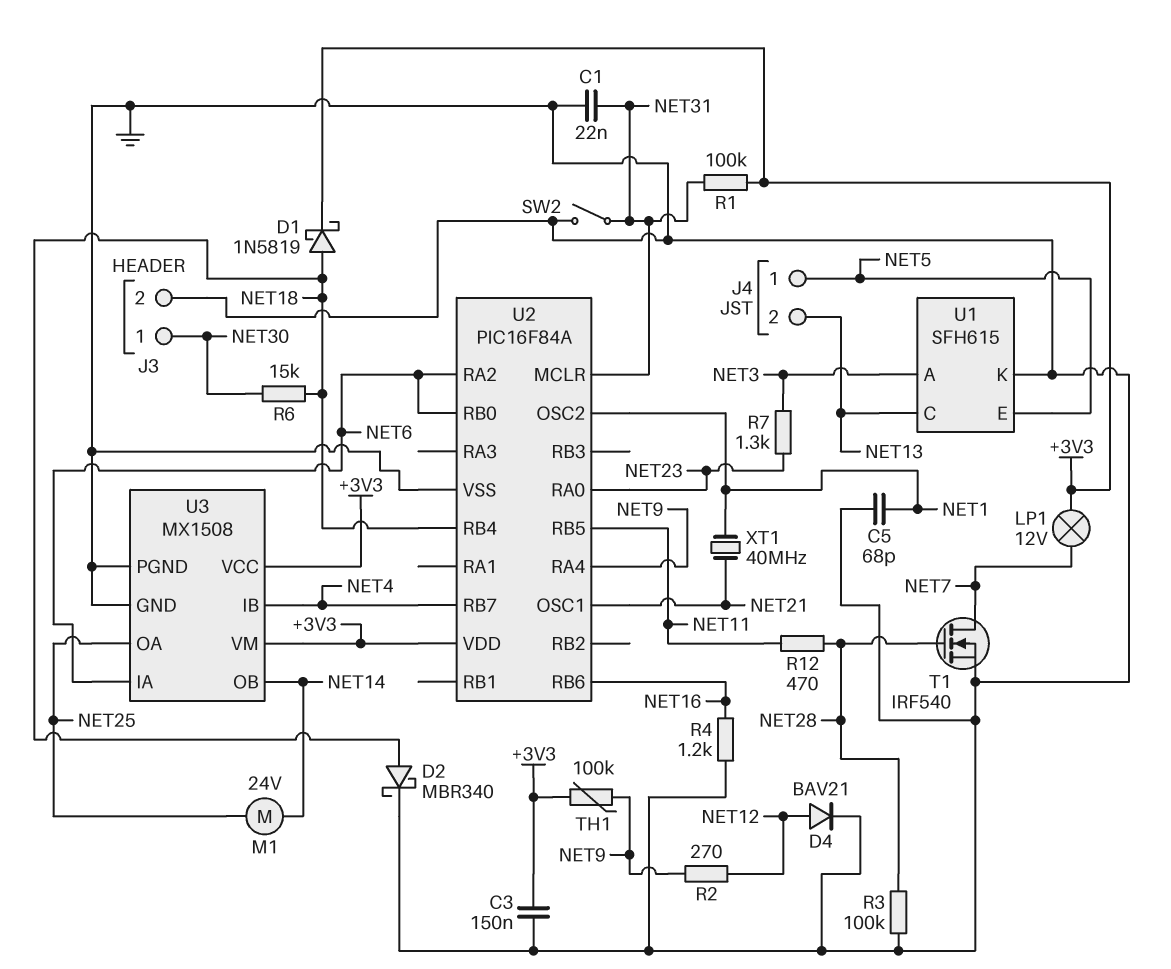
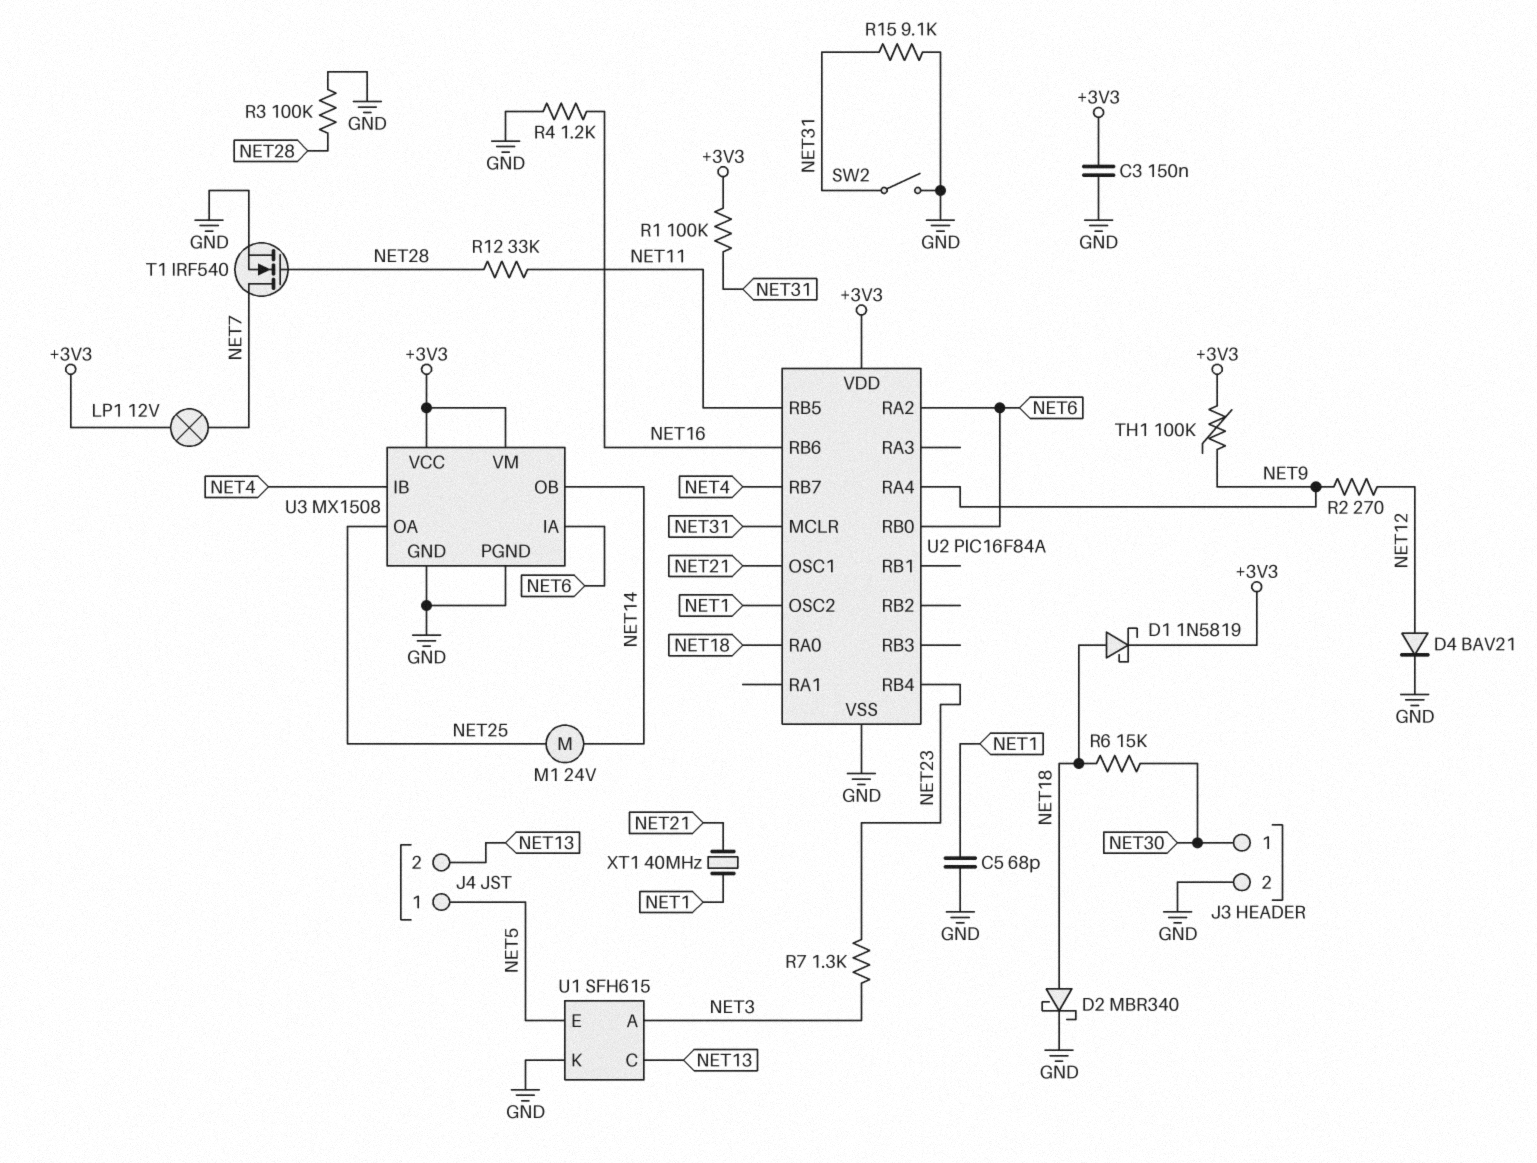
C1: 22nF (GND, NET31) -> none
R12: 470 (NET11, NET28) -> 33k (NET11, NET28)
R15: none -> 9.1k (GND, NET31)
U2 pin RA0: NET23 -> NET18
U2 pin RB4: NET18 -> NET23

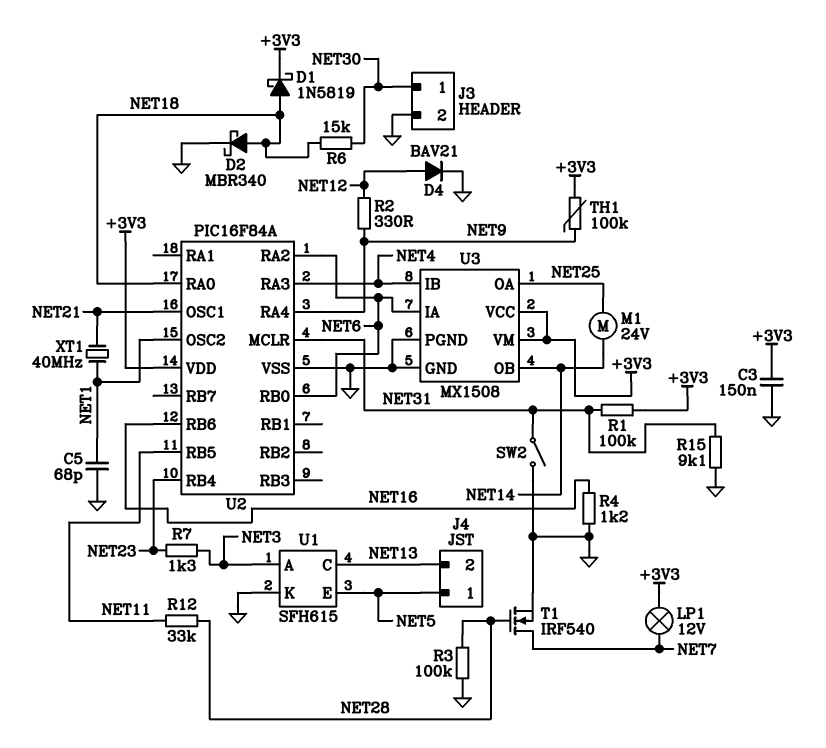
R2: 270 (NET9, NET12) -> 330 (NET9, NET12)
U2 pin RA3: none -> NET4
U2 pin RB7: NET4 -> none

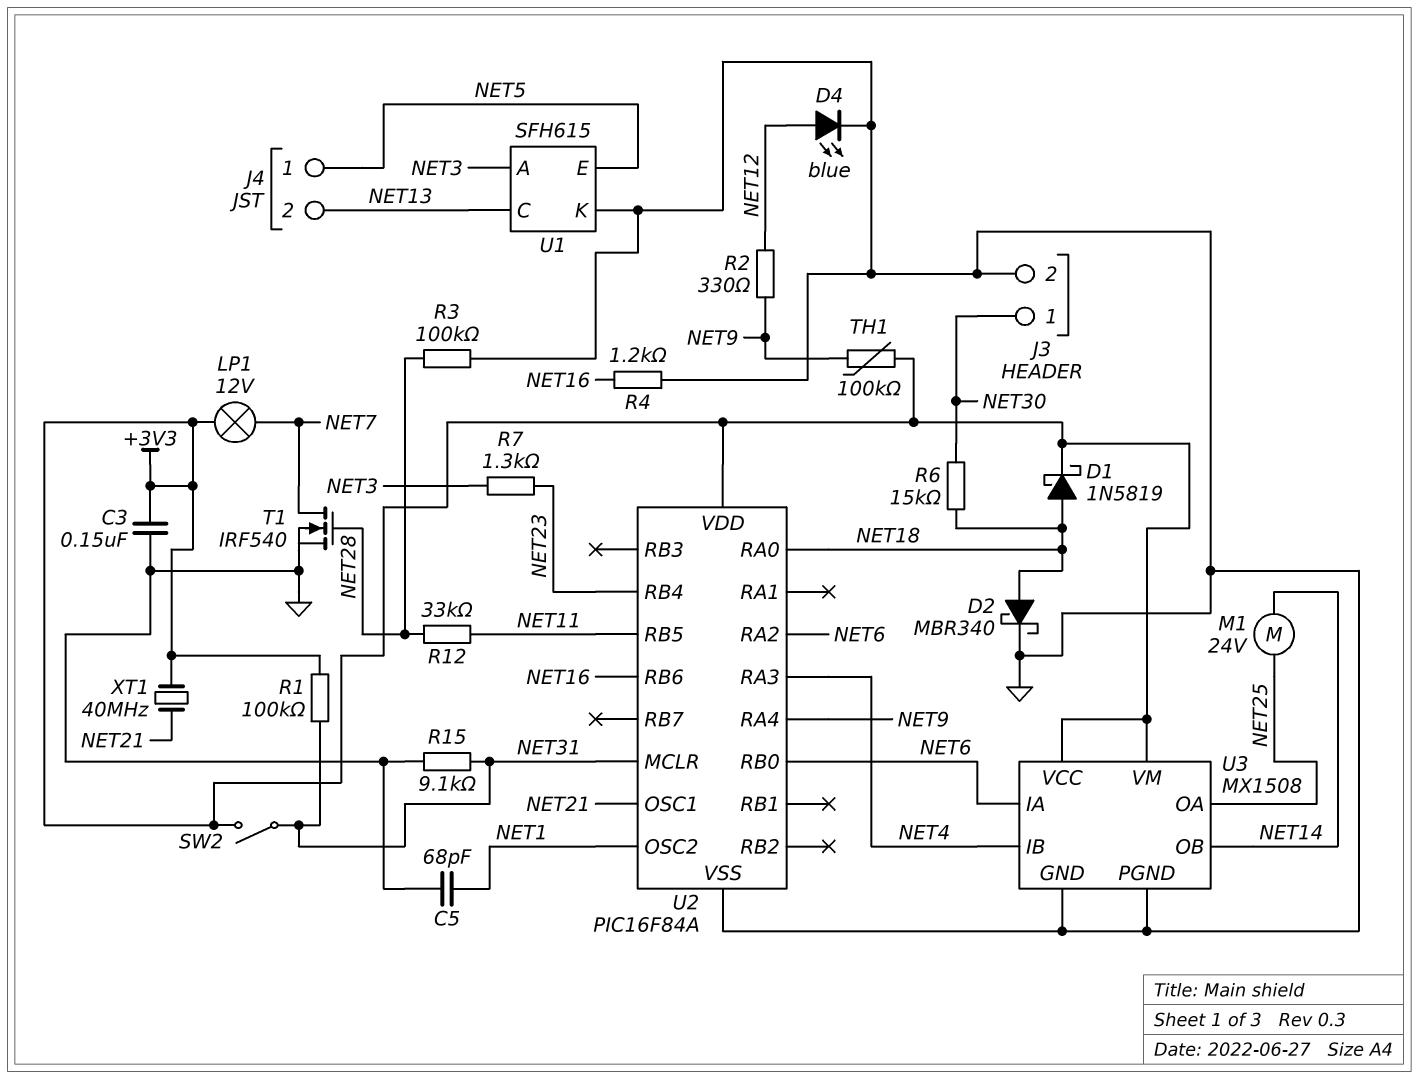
D4: diode BAV21 (A NET12, K GND) -> LED blue (A NET12, K GND)
SW2: switch (GND, NET31) -> switch (+3V3, NET31)
XT1: 40MHz (NET1, NET21) -> 40MHz (+3V3, NET21)

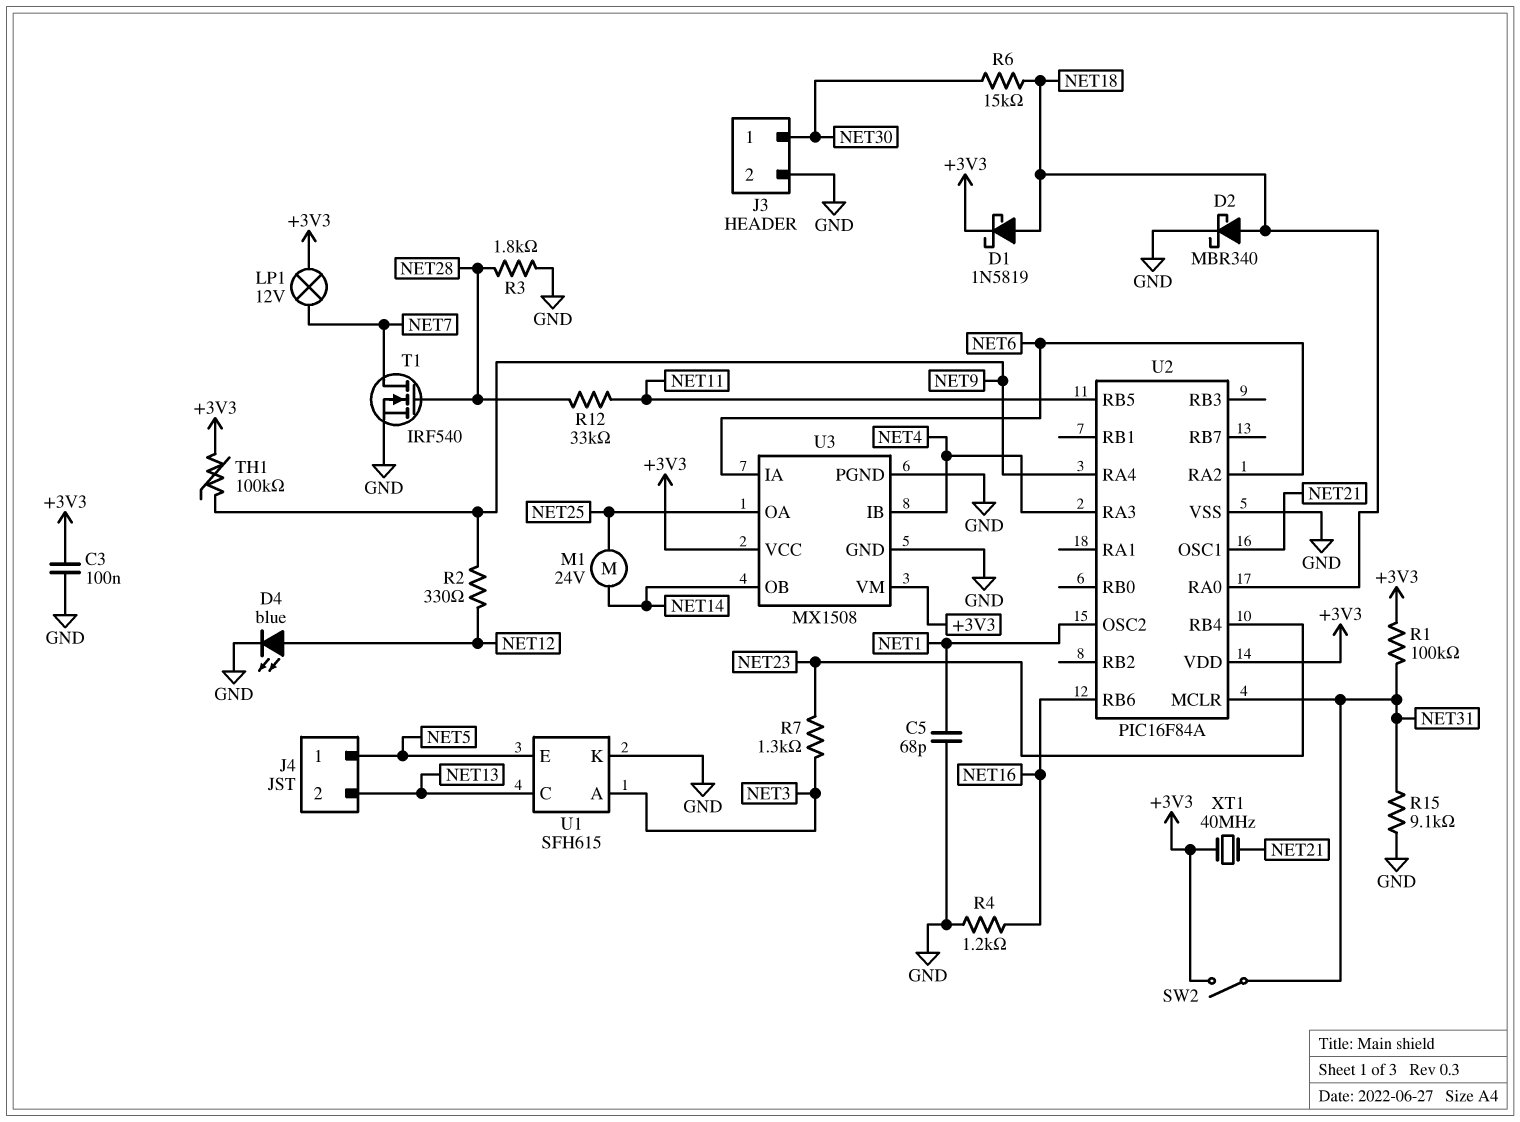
C3: 150nF (+3V3, GND) -> 100nF (+3V3, GND)
R3: 100k (GND, NET28) -> 1.8k (GND, NET28)
U2 pin RB0: NET6 -> none

